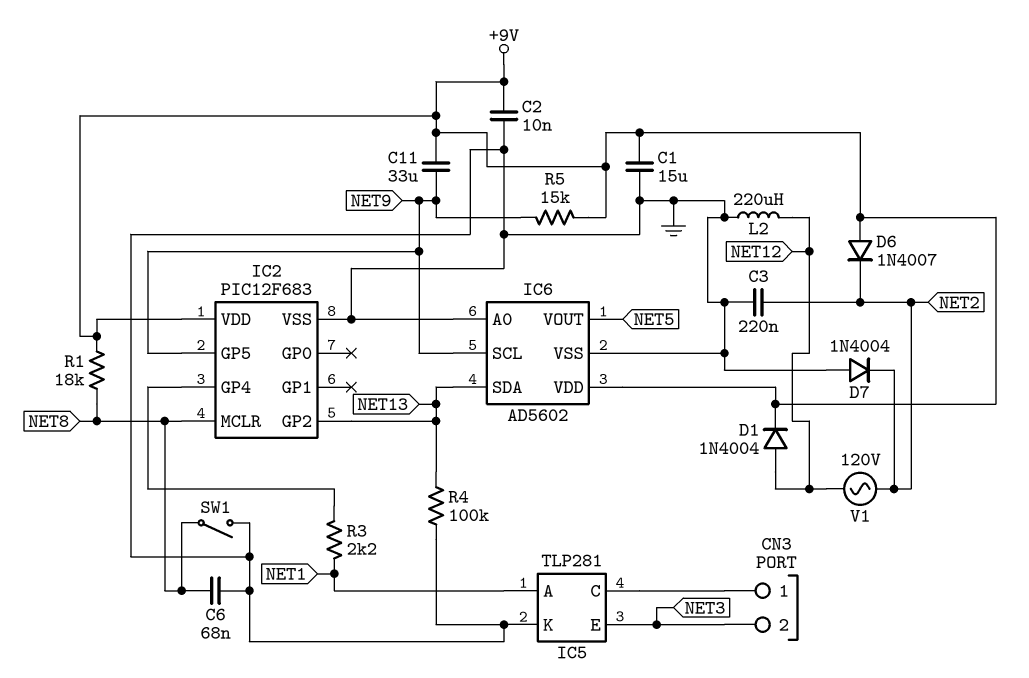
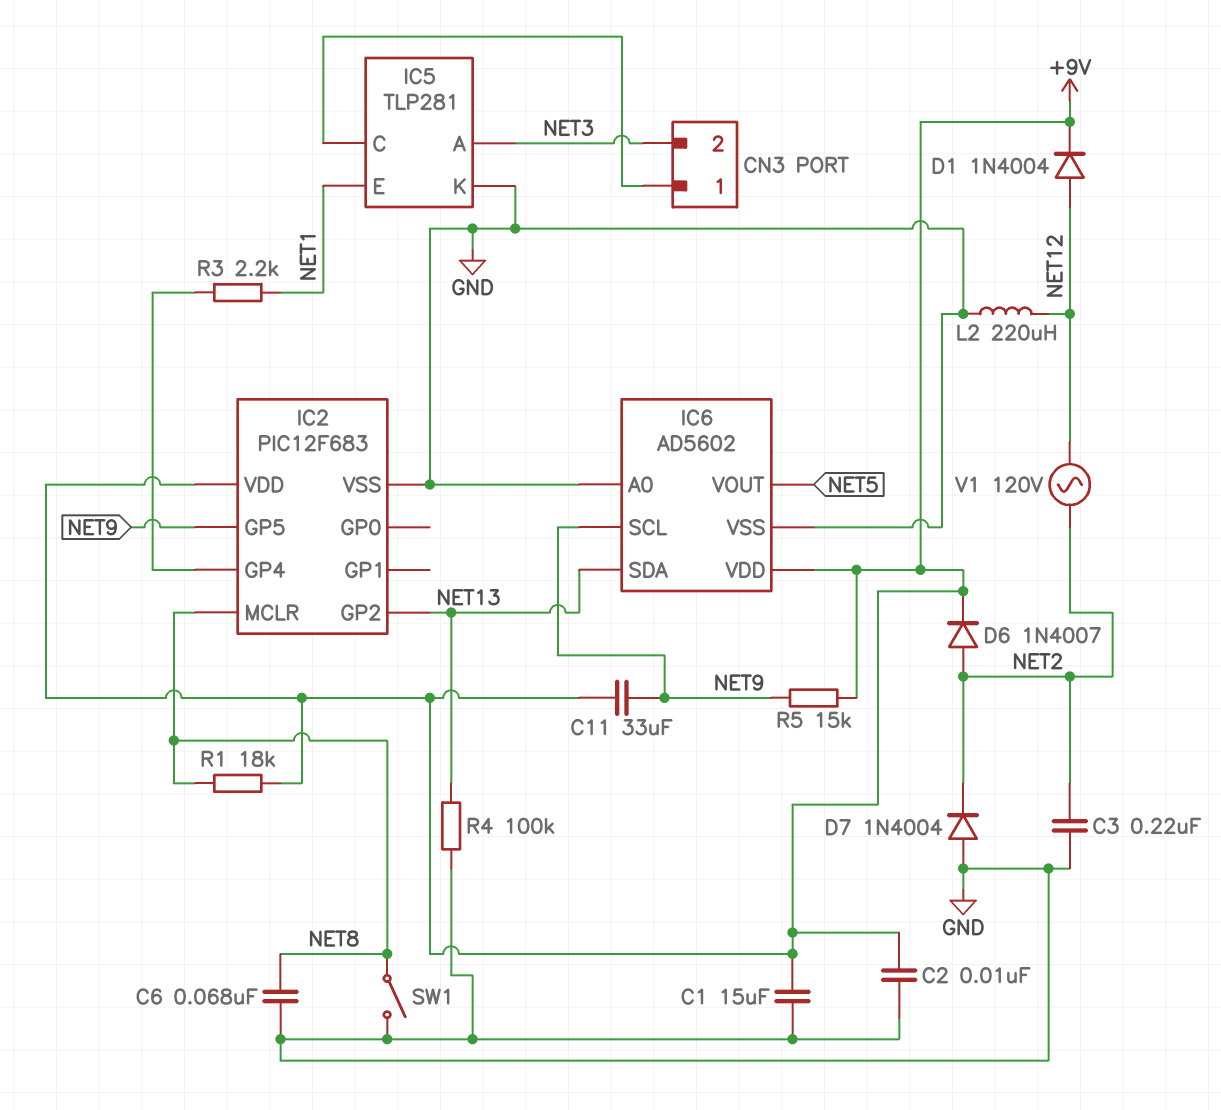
D6: diode 1N4007 (A +9V, K NET2) -> diode 1N4007 (A NET2, K +9V)
IC5 pin A: NET1 -> NET3
IC5 pin E: NET3 -> NET1

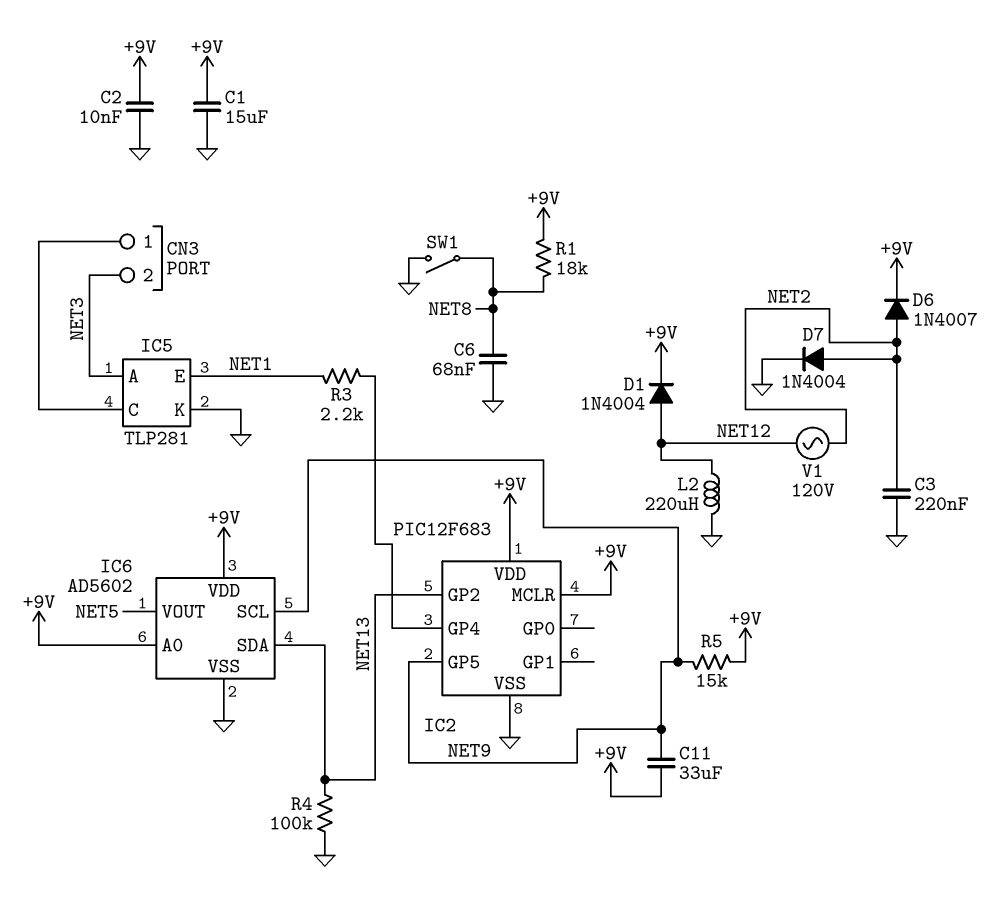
D7: diode 1N4004 (A GND, K NET2) -> diode 1N4004 (A NET2, K GND)
IC2 pin MCLR: NET8 -> +9V
IC6 pin A0: GND -> +9V

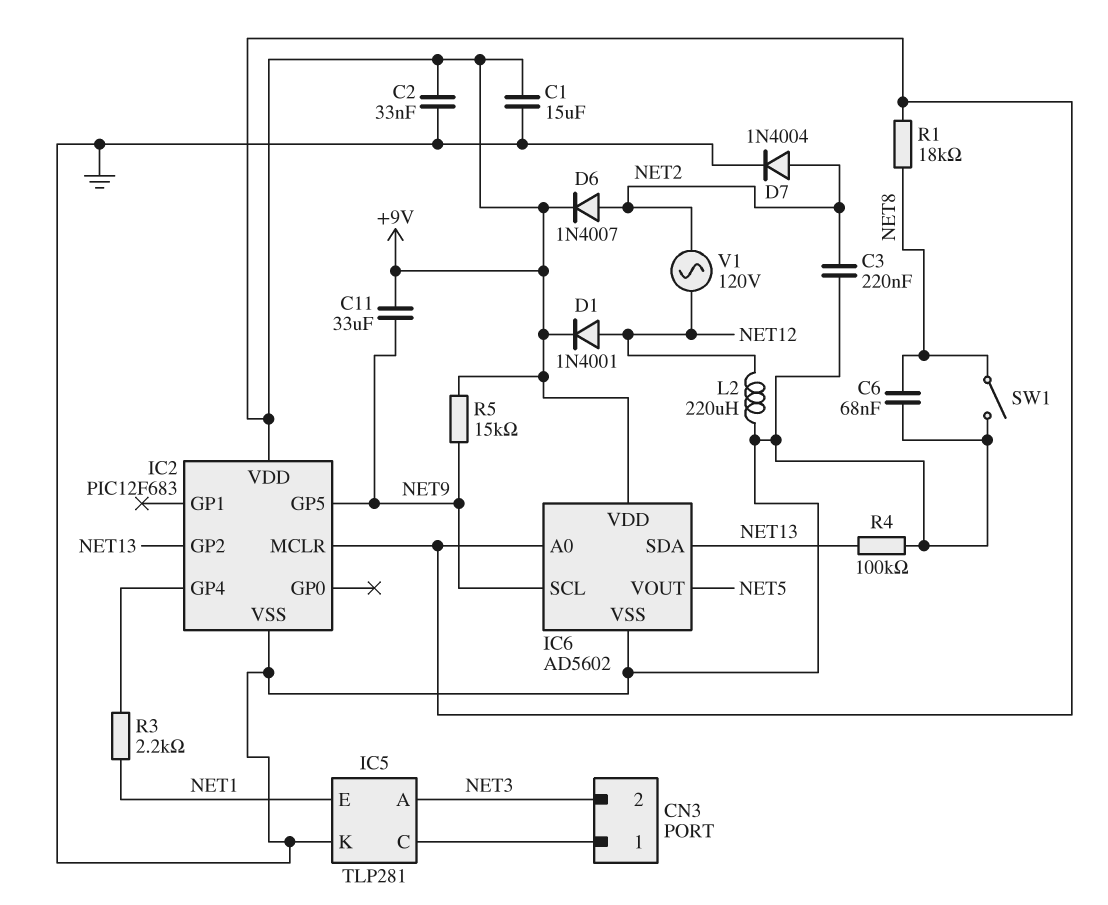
C2: 10nF (+9V, GND) -> 33nF (+9V, GND)
D1: diode 1N4004 (A NET12, K +9V) -> diode 1N4001 (A NET12, K +9V)

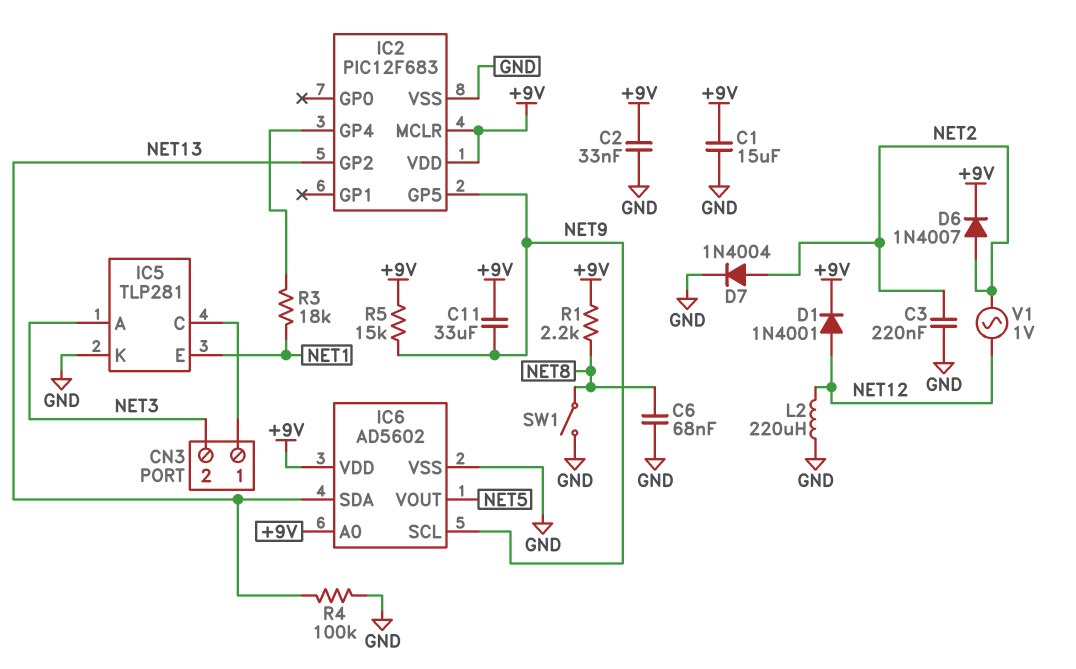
R1: 18k (+9V, NET8) -> 2.2k (+9V, NET8)
R3: 2.2k (IC2/GP4, NET1) -> 18k (IC2/GP4, NET1)
V1: AC 120V (NET2, NET12) -> AC 1V (NET2, NET12)

